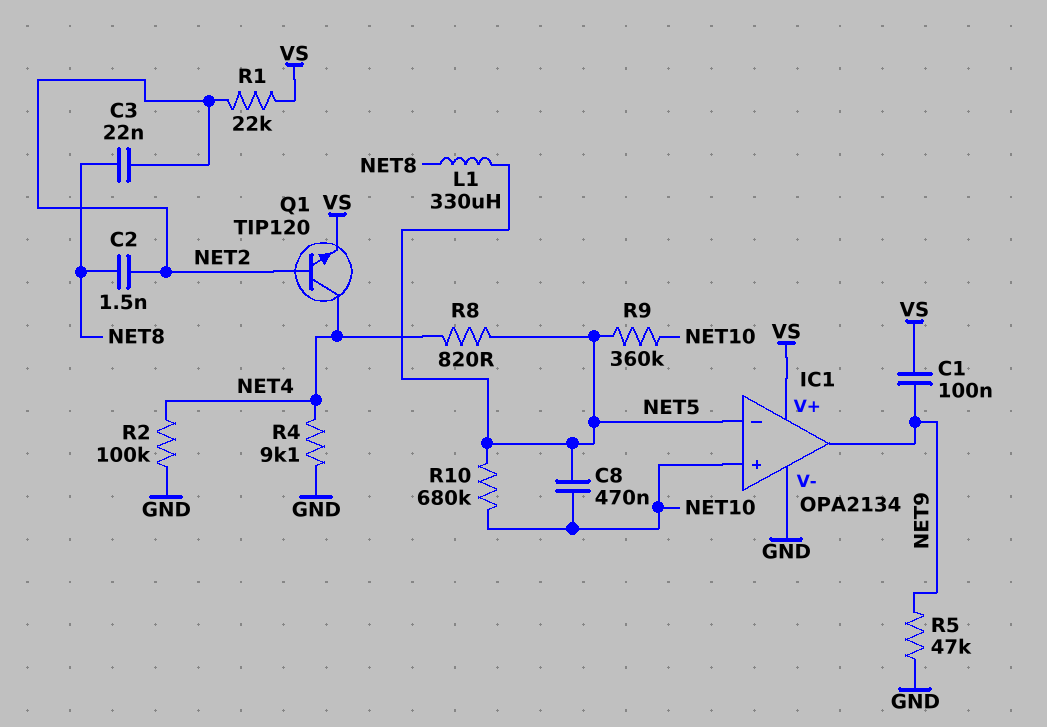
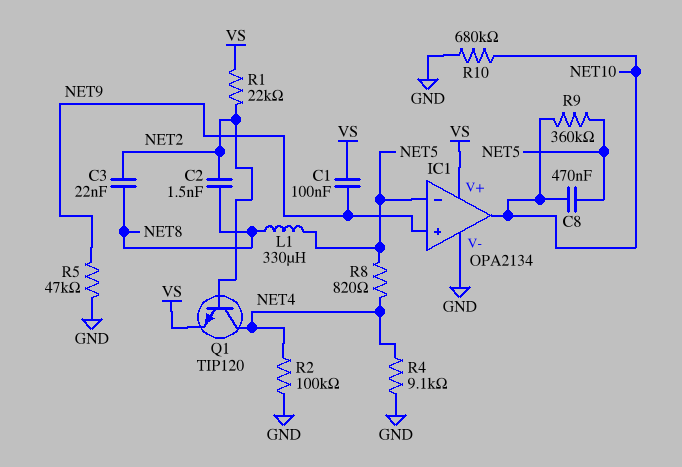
IC1 pin in+: NET10 -> NET9
IC1 pin out: NET9 -> NET10
R10: 680k (NET5, NET10) -> 680k (GND, NET10)

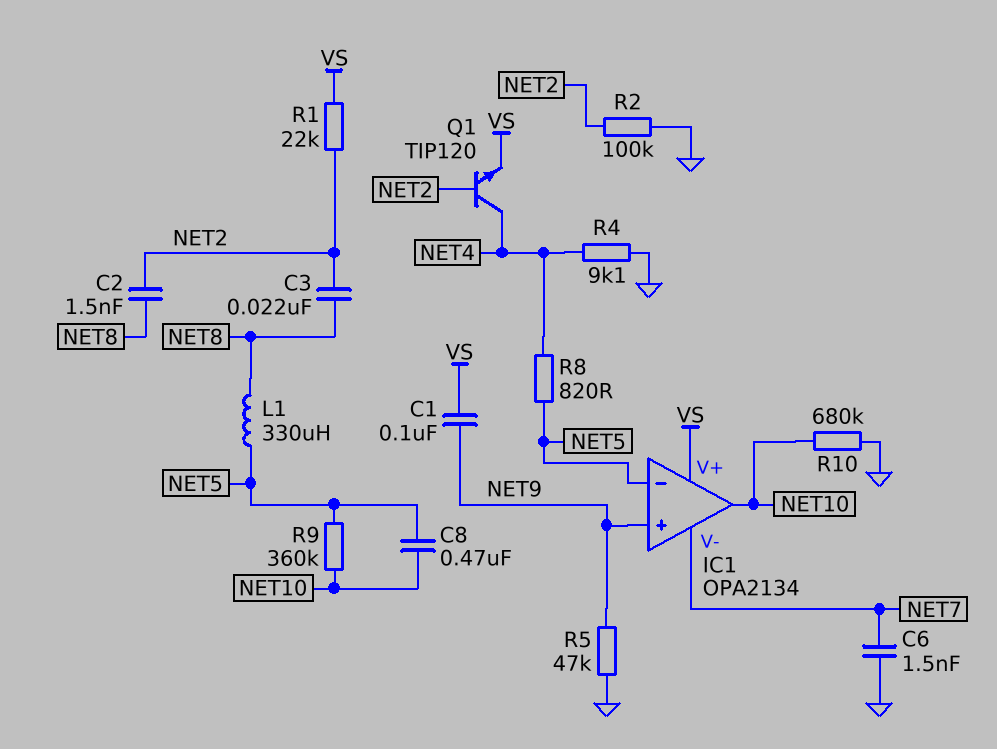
C6: none -> 1.5nF (GND, NET7)
IC1 pin V-: GND -> NET7
R2: 100k (GND, NET4) -> 100k (GND, NET2)

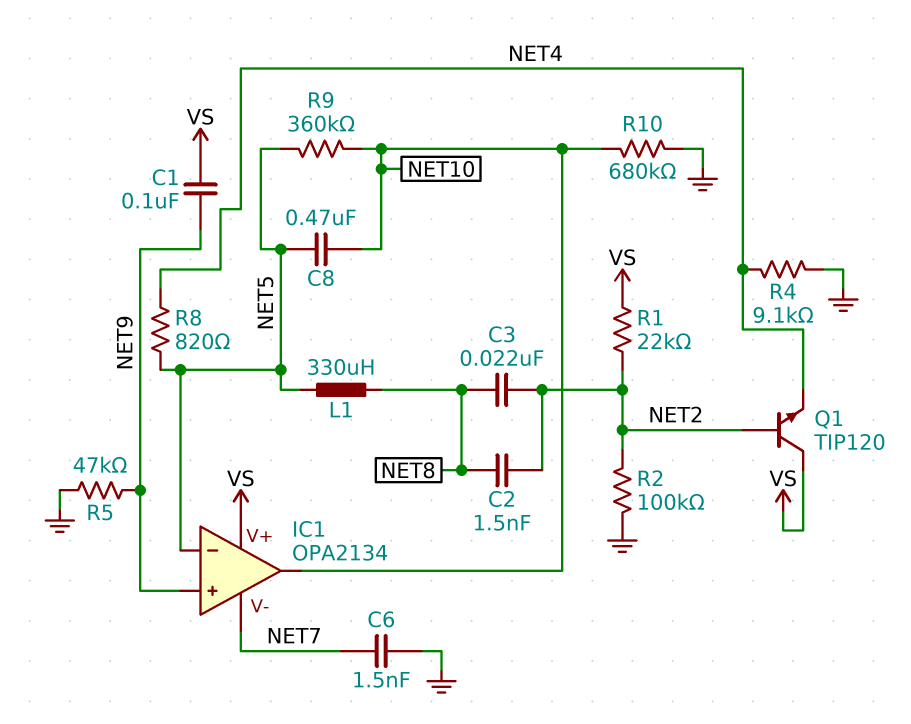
Q1: NPN TIP120 (B NET2, C NET4, E VS) -> NPN TIP120 (B NET2, C VS, E NET4)

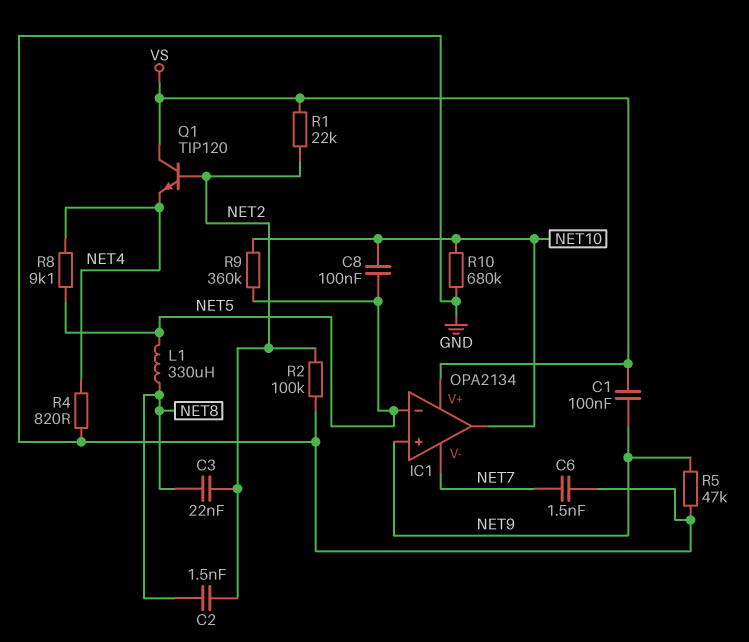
C8: 470nF (NET5, NET10) -> 100nF (NET5, NET10)
R4: 9.1k (GND, NET4) -> 820 (GND, NET4)
R8: 820 (NET4, NET5) -> 9.1k (NET4, NET5)

